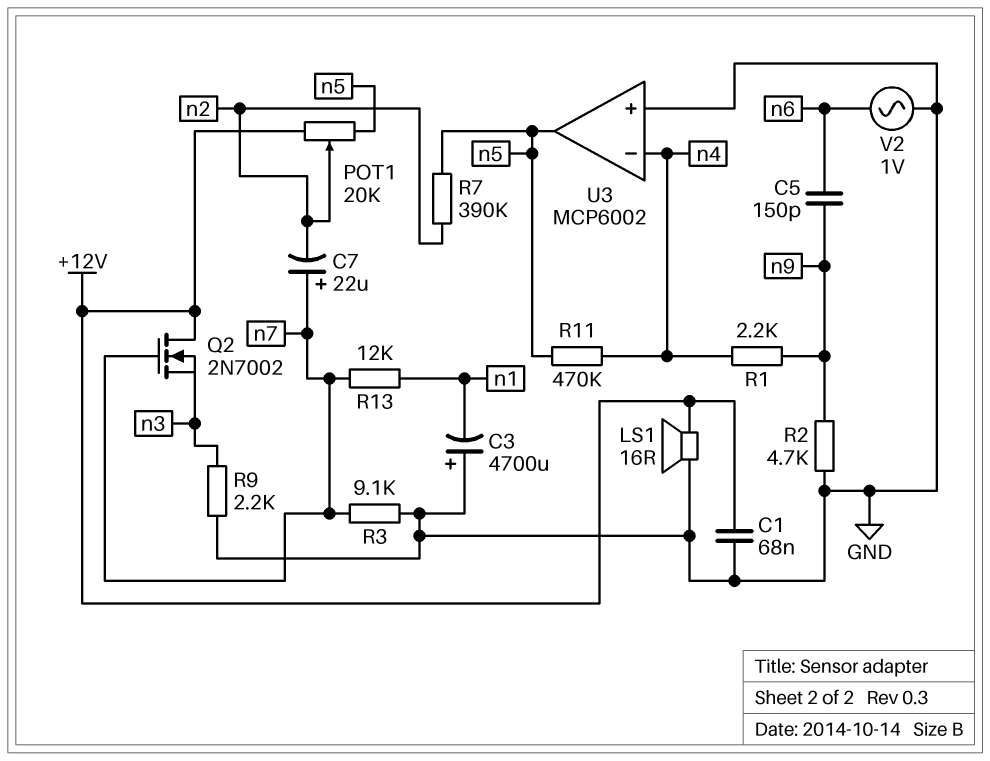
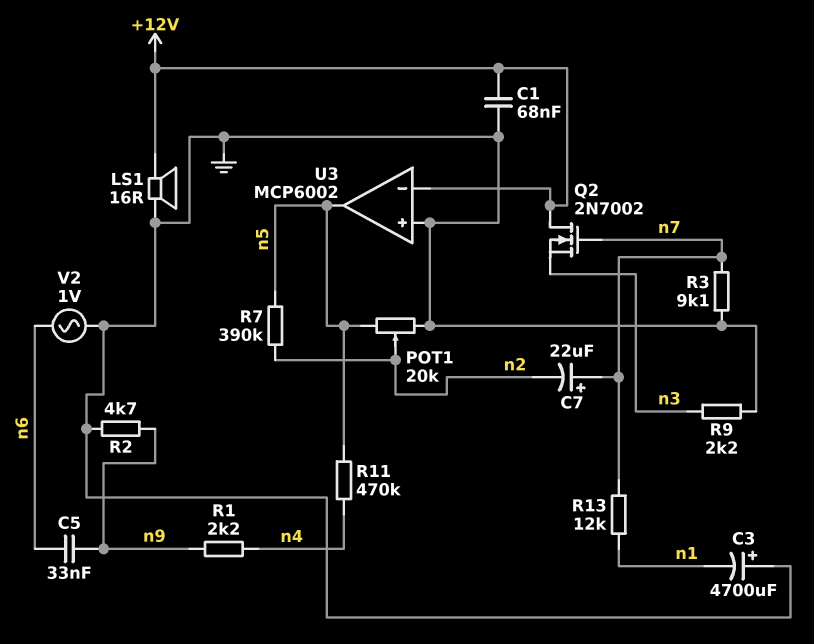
C5: 150pF (n6, n9) -> 33nF (n6, n9)
POT1: 20k (+12V, n5, wiper n2) -> 20k (GND, n5, wiper n2)
U3 pin in-: n4 -> +12V

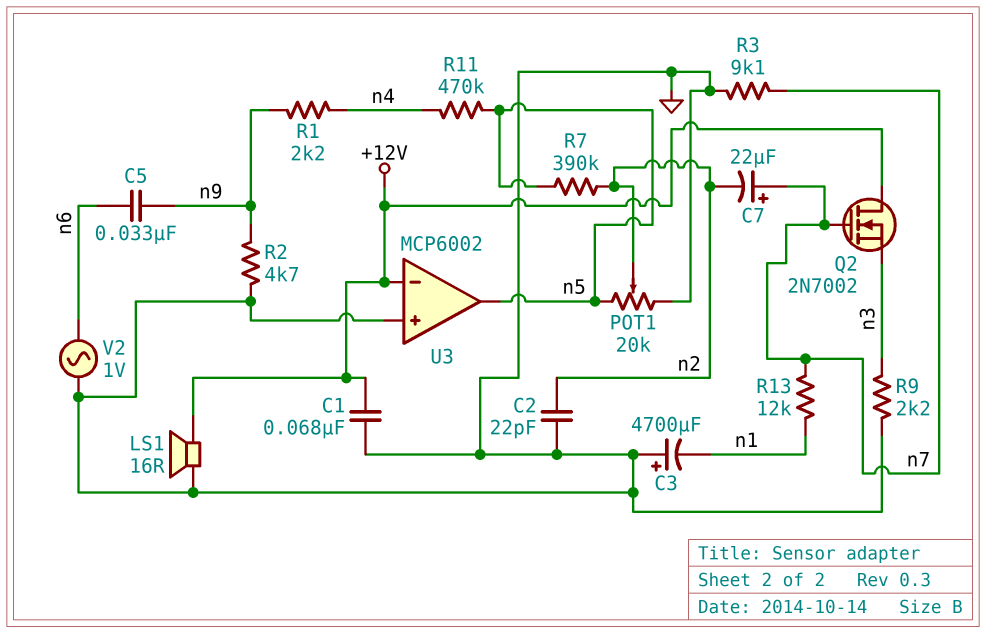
C2: none -> 22pF (GND, n2)

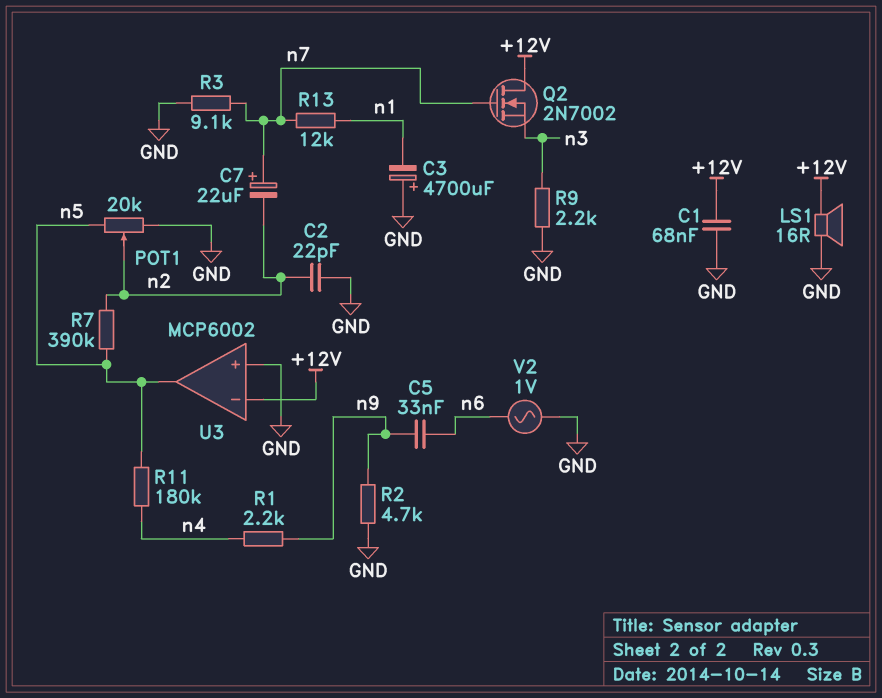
R11: 470k (n4, n5) -> 180k (n4, n5)

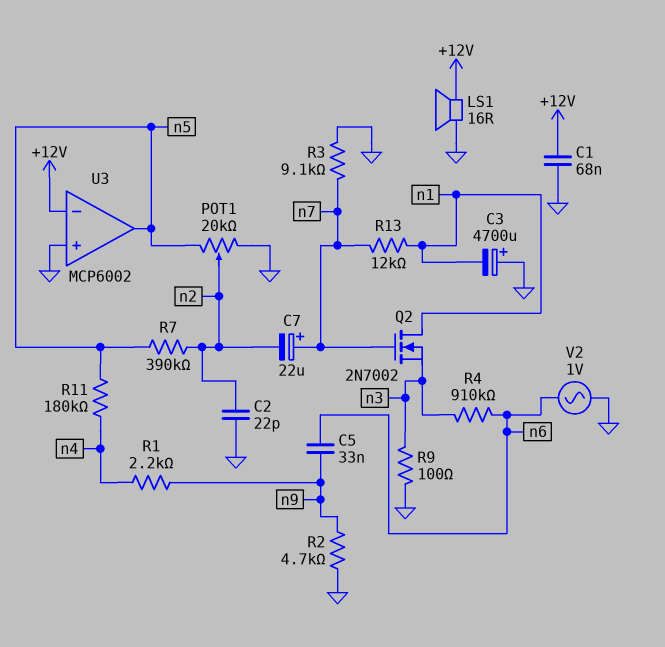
Q2: NMOS 2N7002 (G n7, D +12V, S n3) -> NMOS 2N7002 (G n7, D n1, S n3)
R4: none -> 910k (n3, n6)
R9: 2.2k (GND, n3) -> 100 (GND, n3)

